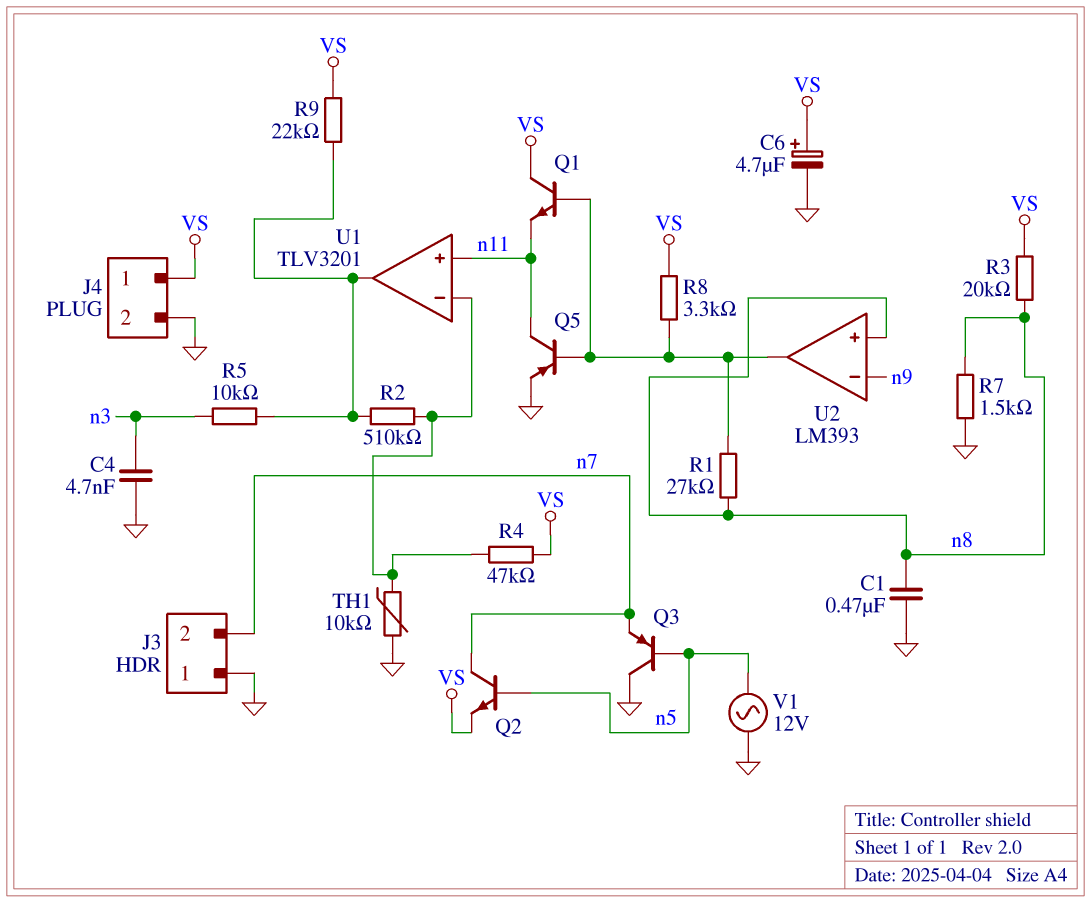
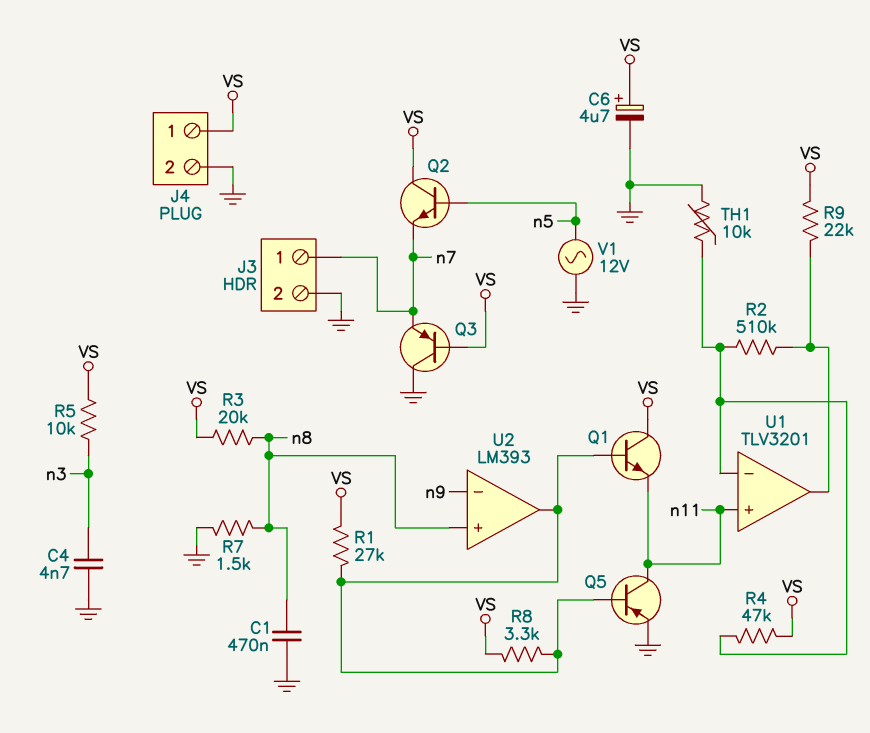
J3 pin 1: GND -> n7
J3 pin 2: n7 -> GND
Q2: NPN (B n5, C n7, E VS) -> NPN (B n5, C VS, E n7)
Q3: PNP (B n5, C GND, E n7) -> PNP (B VS, C GND, E n7)
R1: 27k (U2/out, n8) -> 27k (U2/out, VS)
R5: 10k (U1/out, n3) -> 10k (VS, n3)

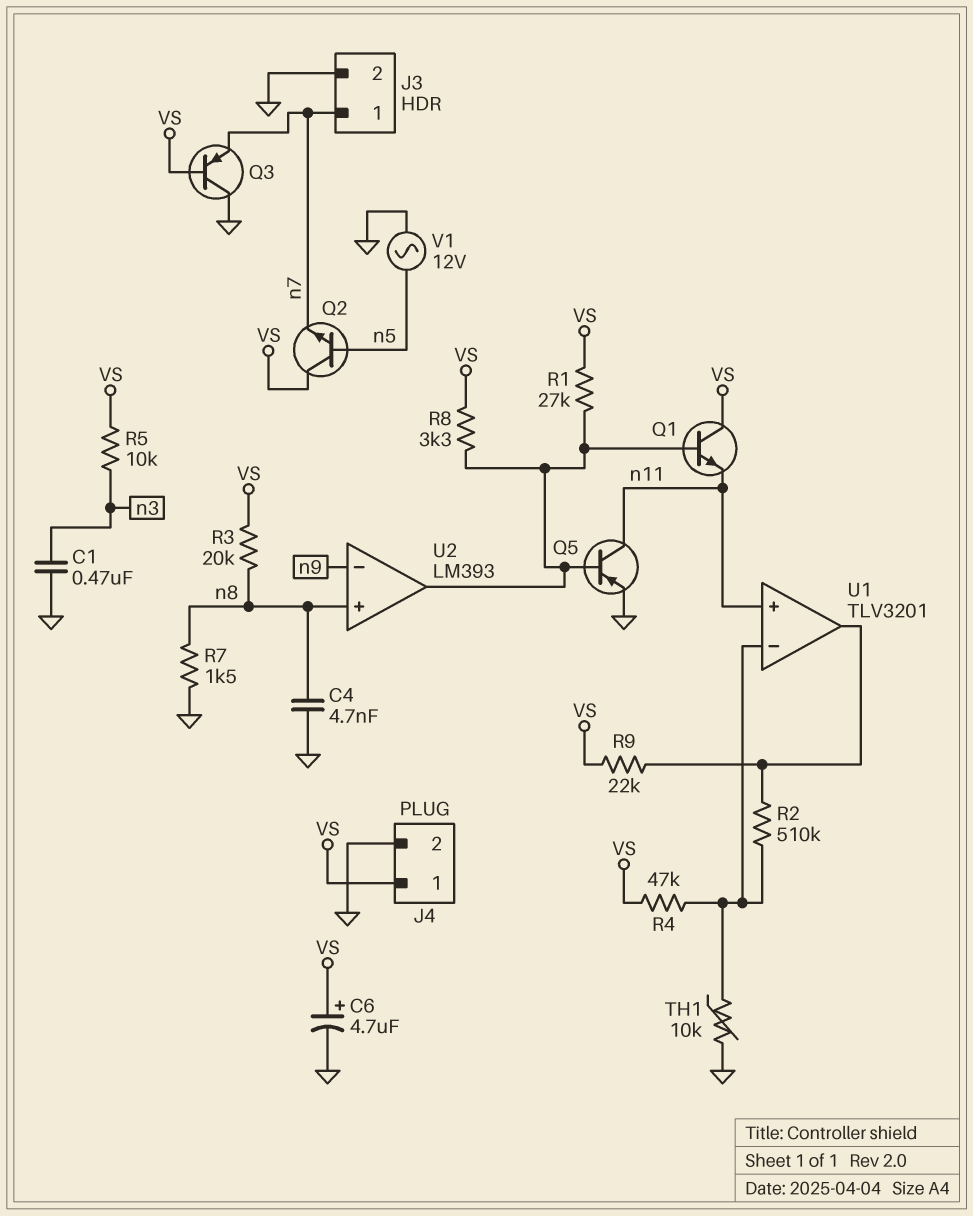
C1: 470nF (GND, n8) -> 470nF (GND, n3)
C4: 4.7nF (GND, n3) -> 4.7nF (GND, n8)

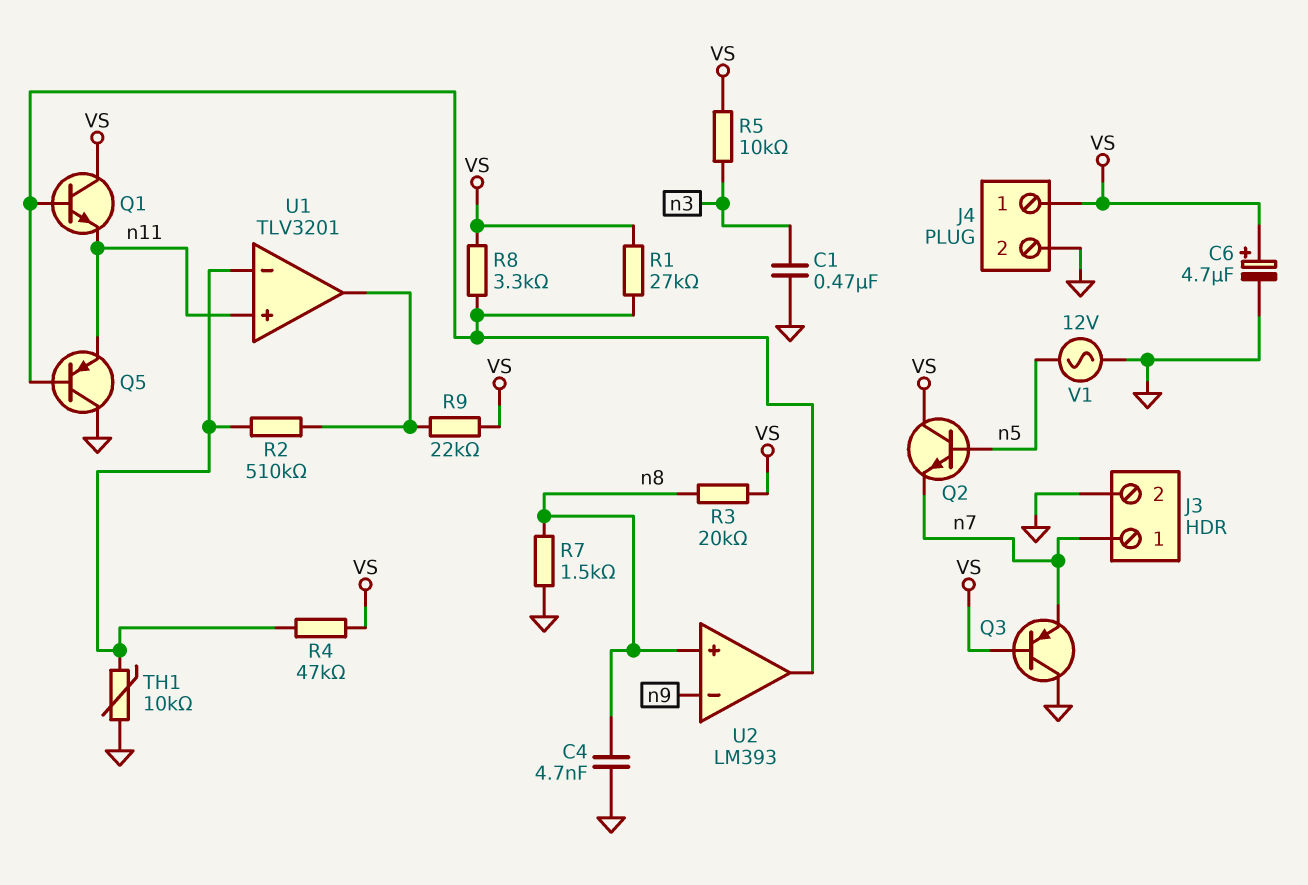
Q5: PNP (B U2/out, C n11, E GND) -> PNP (B U2/out, C GND, E n11)

